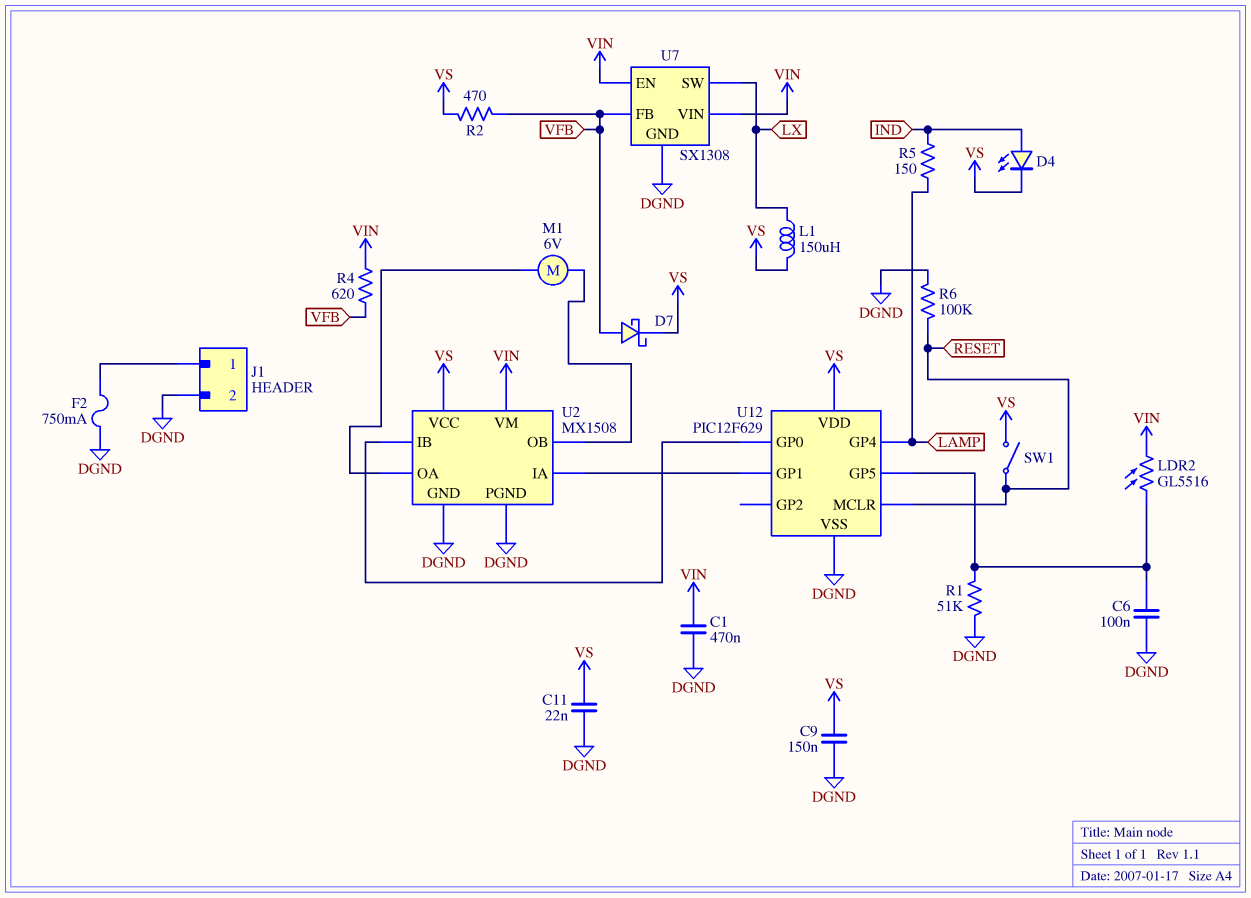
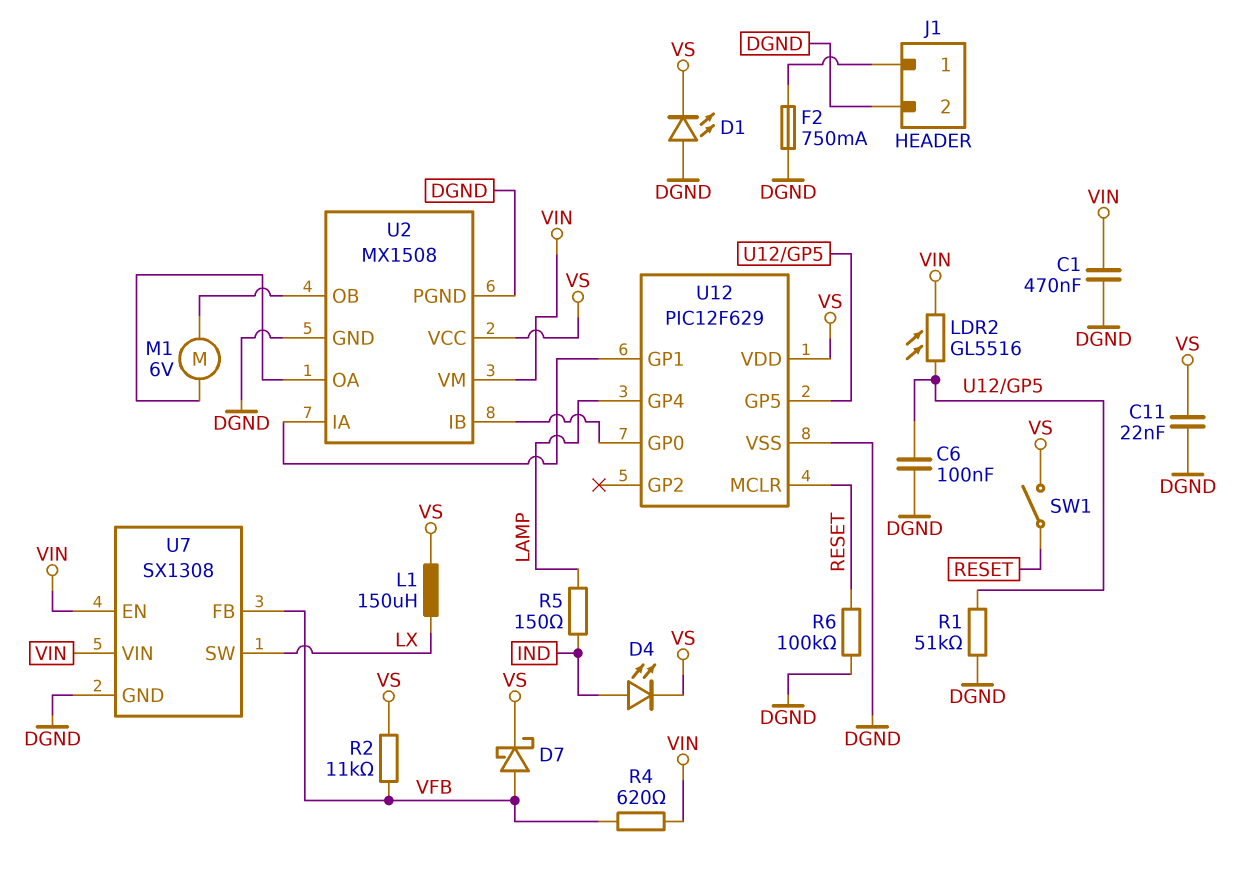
C9: 150nF (DGND, VS) -> none
D1: none -> LED (A DGND, K VS)
R2: 470 (VFB, VS) -> 11k (VFB, VS)

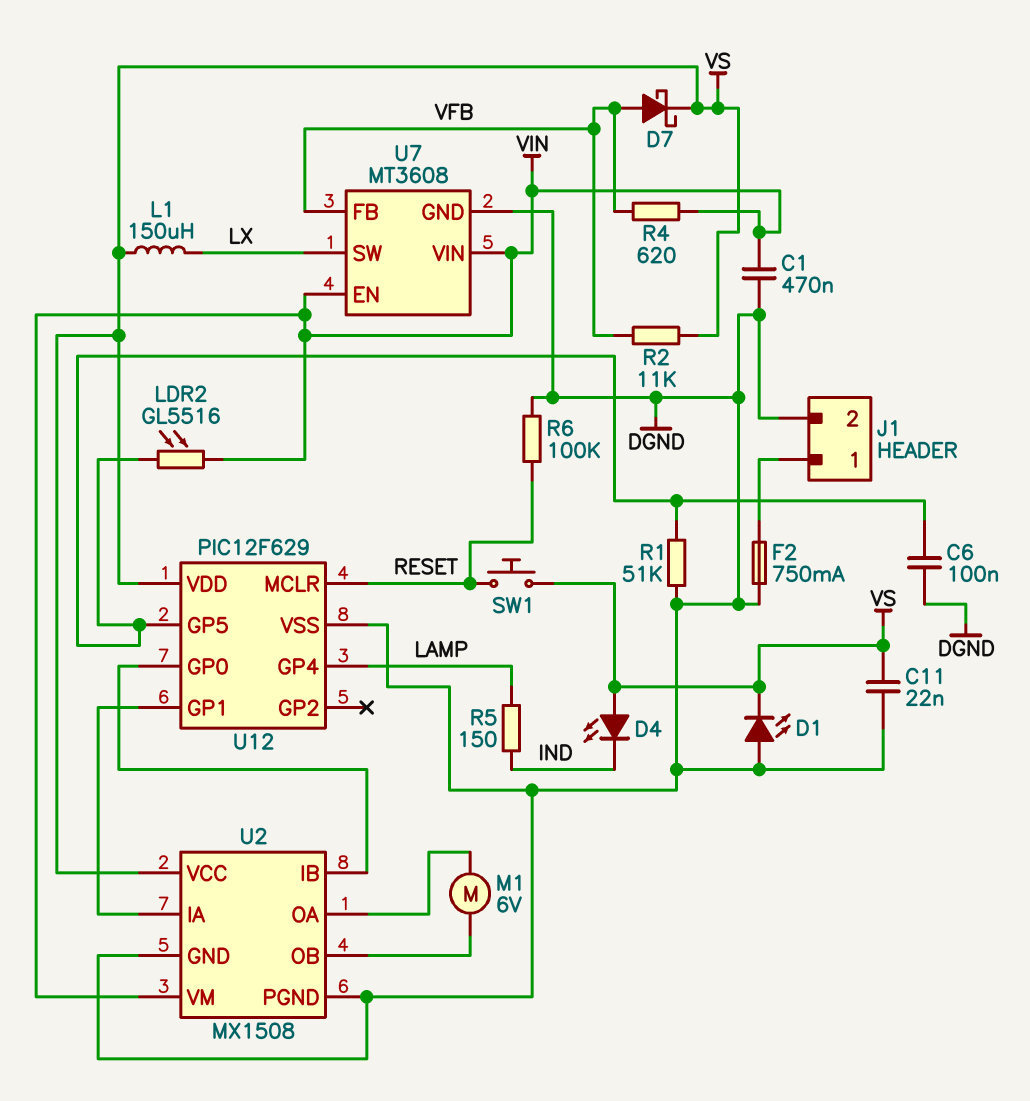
D4: LED (A IND, K VS) -> LED (A VS, K IND)
SW1: switch (RESET, VS) -> button (RESET, VS)
U7: SX1308 -> MT3608

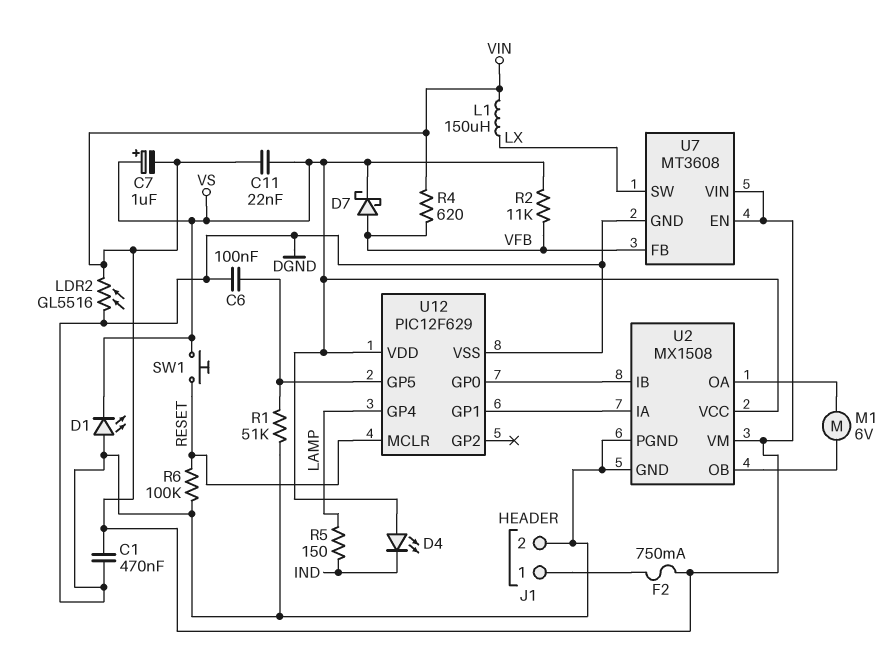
C7: none -> 1uF (plus VS, minus VIN)
C11: 22nF (DGND, VS) -> 22nF (VIN, VS)
F2: 750mA (DGND, J1/1) -> 750mA (J1/1, VIN)
L1: 150uH (LX, VS) -> 150uH (LX, VIN)
LDR2: GL5516 (U12/GP5, VIN) -> GL5516 (DGND, VIN)

